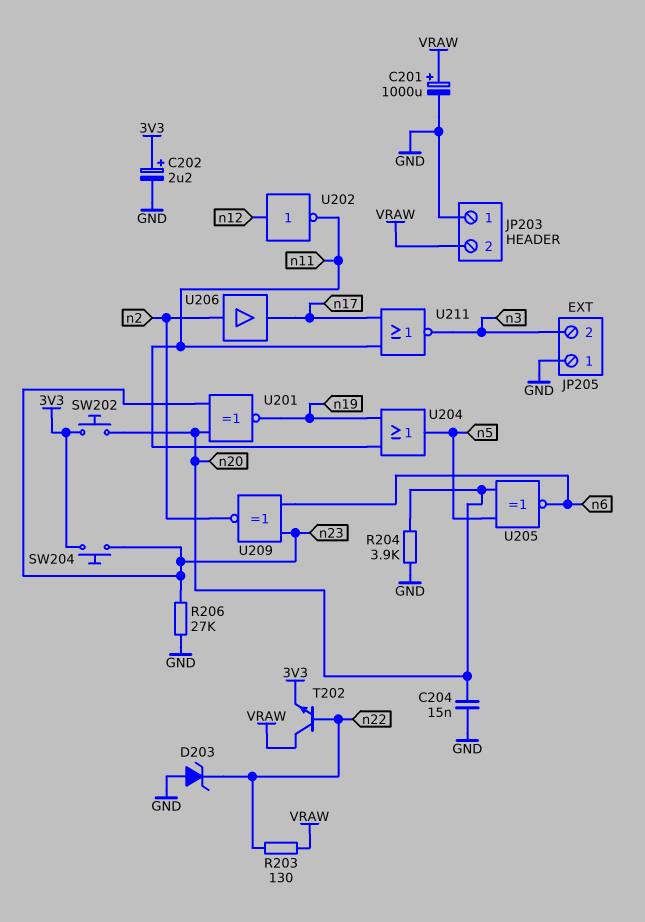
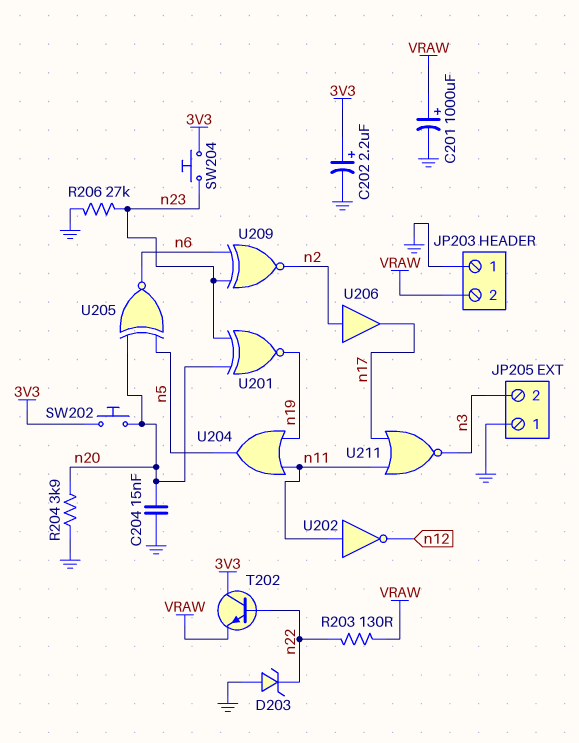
T202: NPN (B n22, C VRAW, E 3V3) -> NPN (B n22, C 3V3, E VRAW)
U202: NOT (in n12, out n11) -> NOT (in n11, out n12)

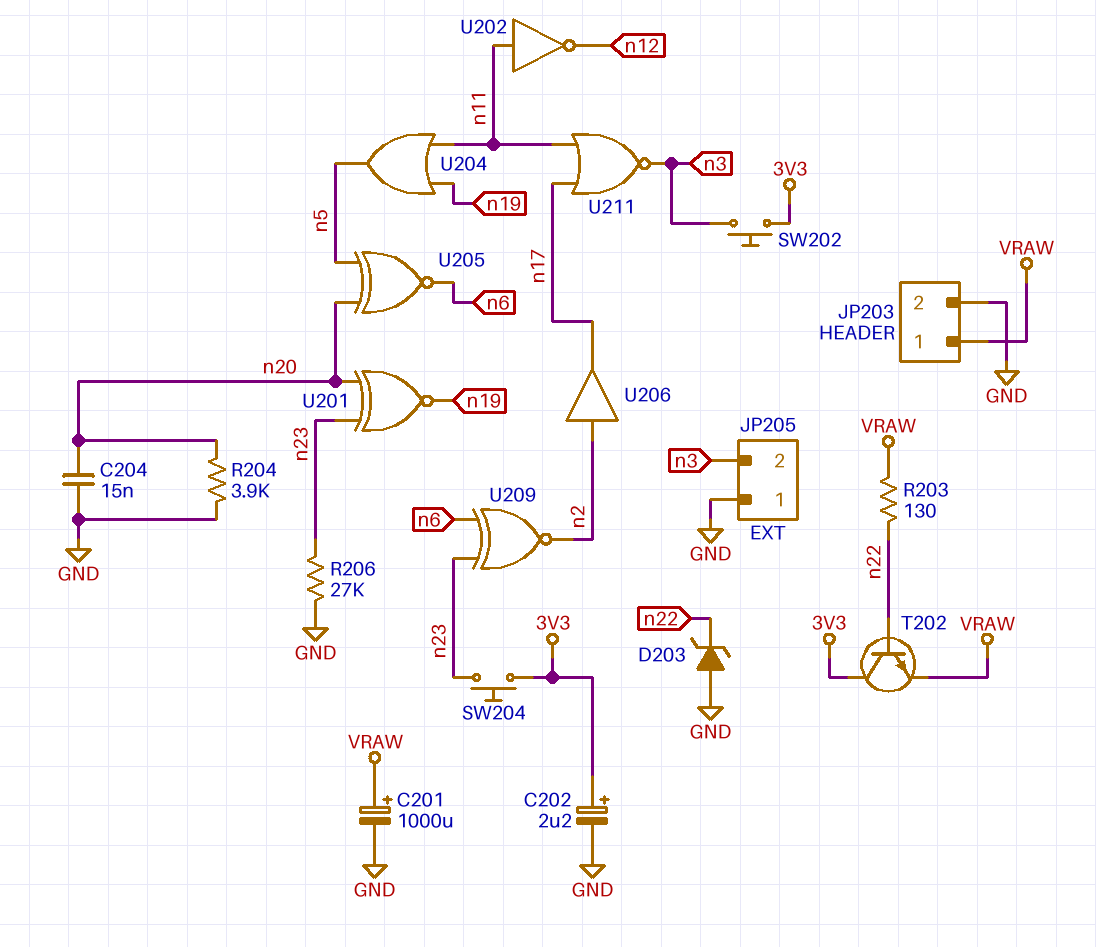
JP203 pin 1: GND -> VRAW
JP203 pin 2: VRAW -> GND
SW202: button (3V3, n20) -> button (3V3, n3)

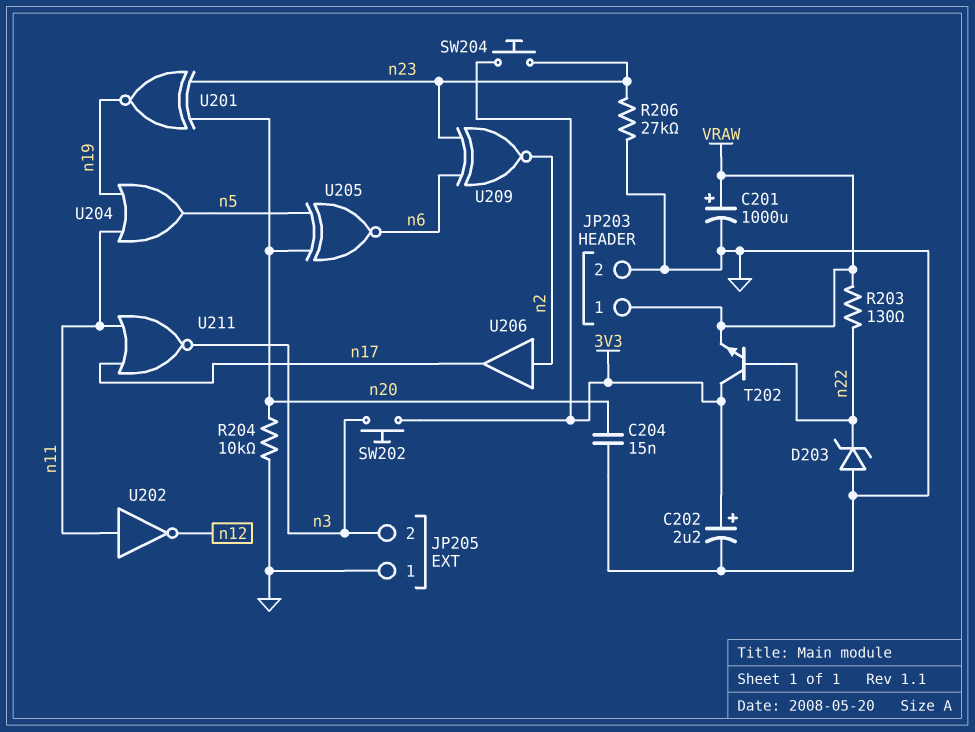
R204: 3.9k (GND, n20) -> 10k (GND, n20)

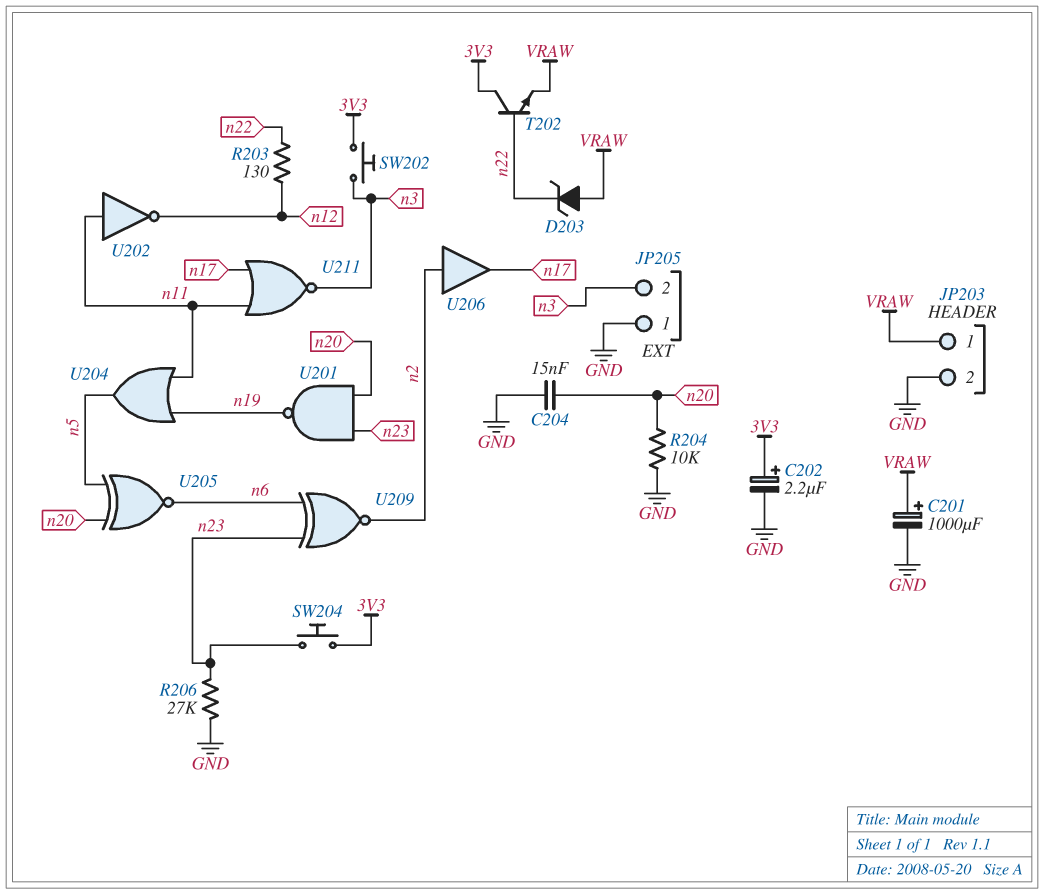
D203: zener (A GND, K n22) -> zener (A VRAW, K n22)
R203: 130 (VRAW, n22) -> 130 (n12, n22)
U201: XNOR (in n20, in n23, out n19) -> NAND (in n20, in n23, out n19)

